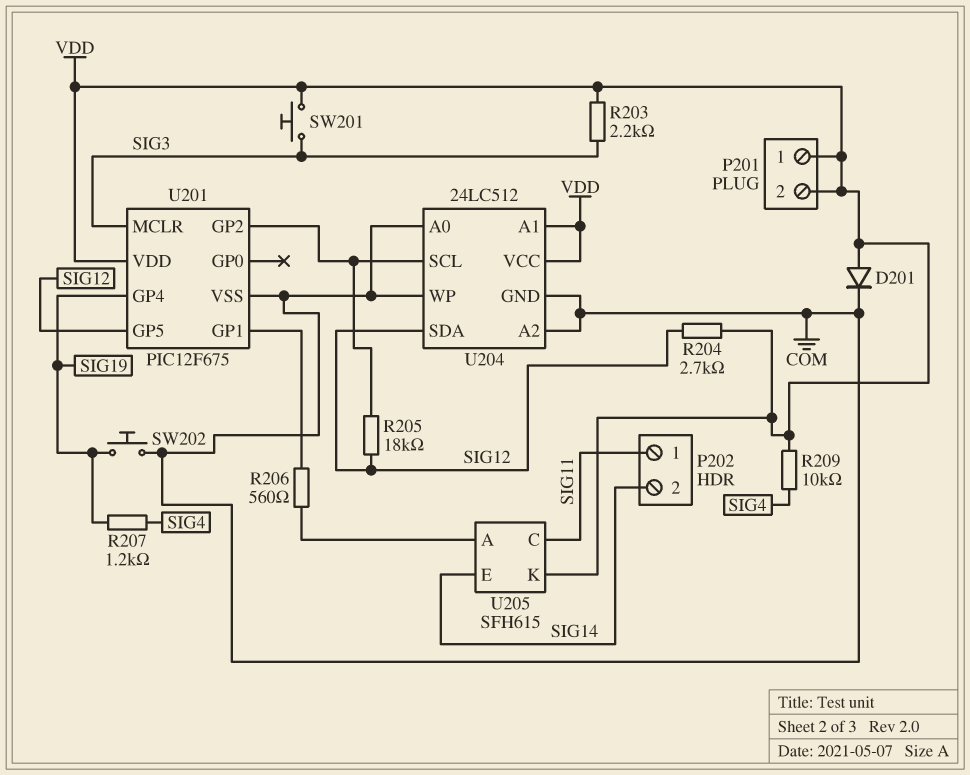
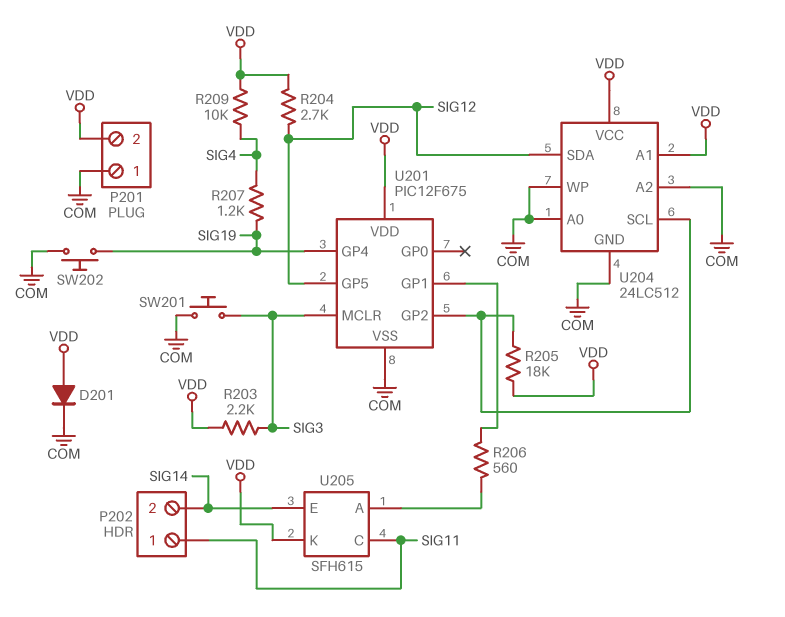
P201 pin 1: VDD -> COM
R205: 18k (SIG12, U201/GP2) -> 18k (U201/GP2, VDD)
SW201: button (SIG3, VDD) -> button (COM, SIG3)

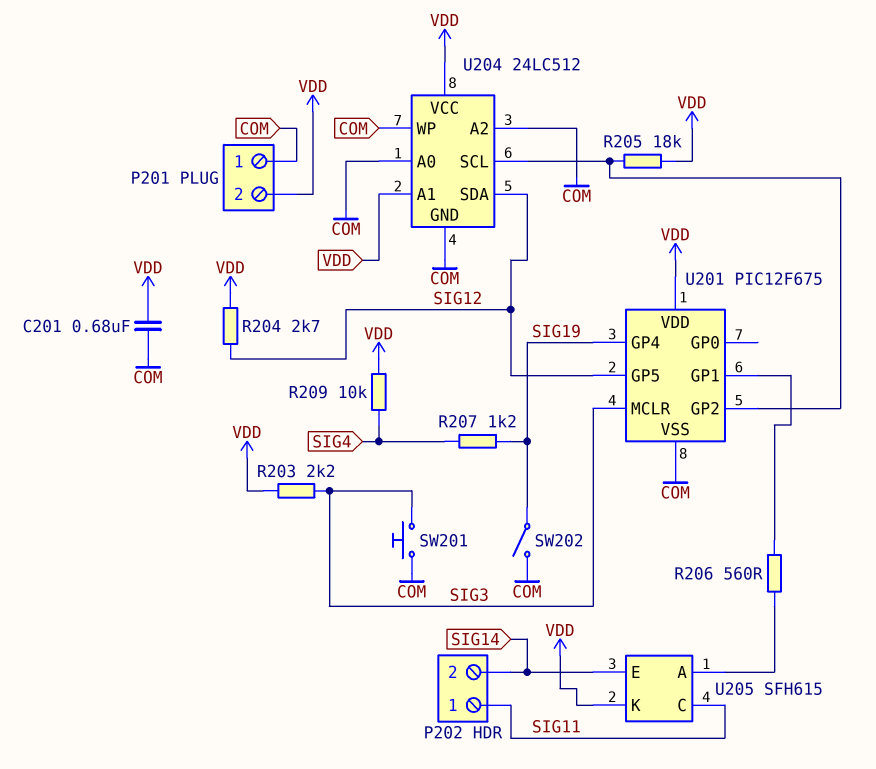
C201: none -> 680nF (COM, VDD)
D201: diode (A VDD, K COM) -> none
SW202: button (COM, SIG19) -> switch (COM, SIG19)

